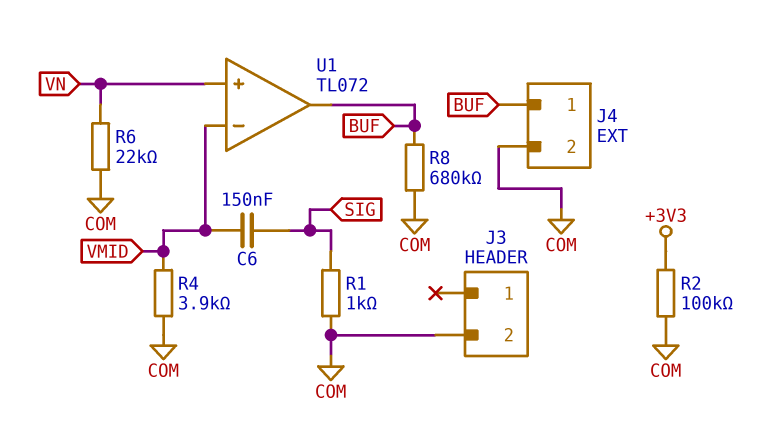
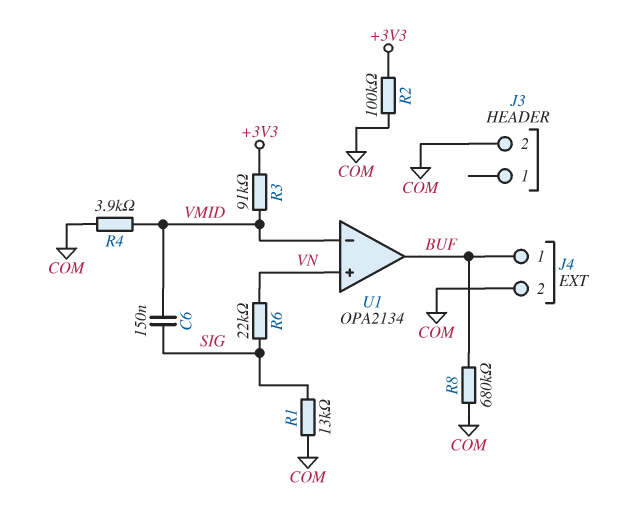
R1: 1k (COM, SIG) -> 13k (COM, SIG)
R3: none -> 91k (+3V3, VMID)
R6: 22k (COM, VN) -> 22k (SIG, VN)
U1: TL072 -> OPA2134

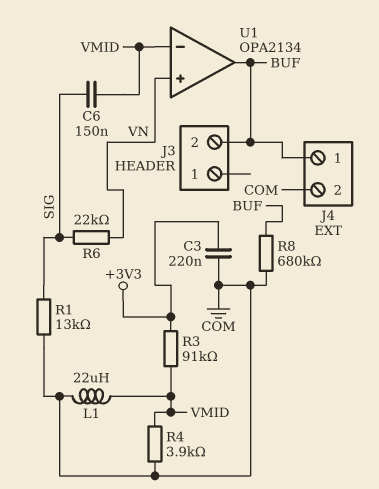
C3: none -> 220nF (+3V3, COM)
J3 pin 2: COM -> BUF
L1: none -> 22uH (COM, VMID)
R2: 100k (+3V3, COM) -> none

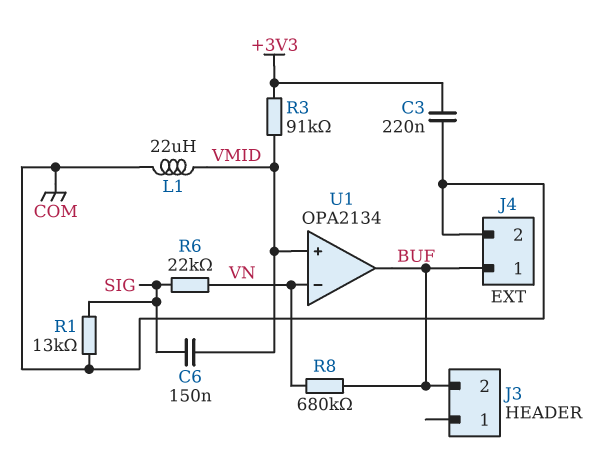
R4: 3.9k (COM, VMID) -> none
R8: 680k (BUF, COM) -> 680k (BUF, VN)
U1 pin in+: VN -> VMID
U1 pin in-: VMID -> VN

